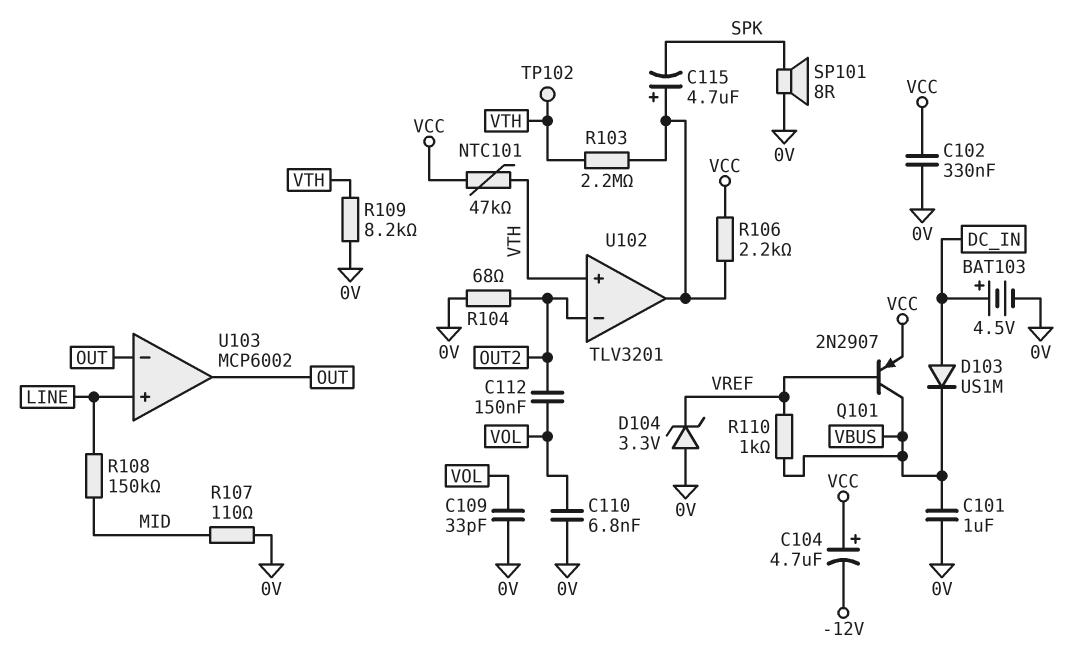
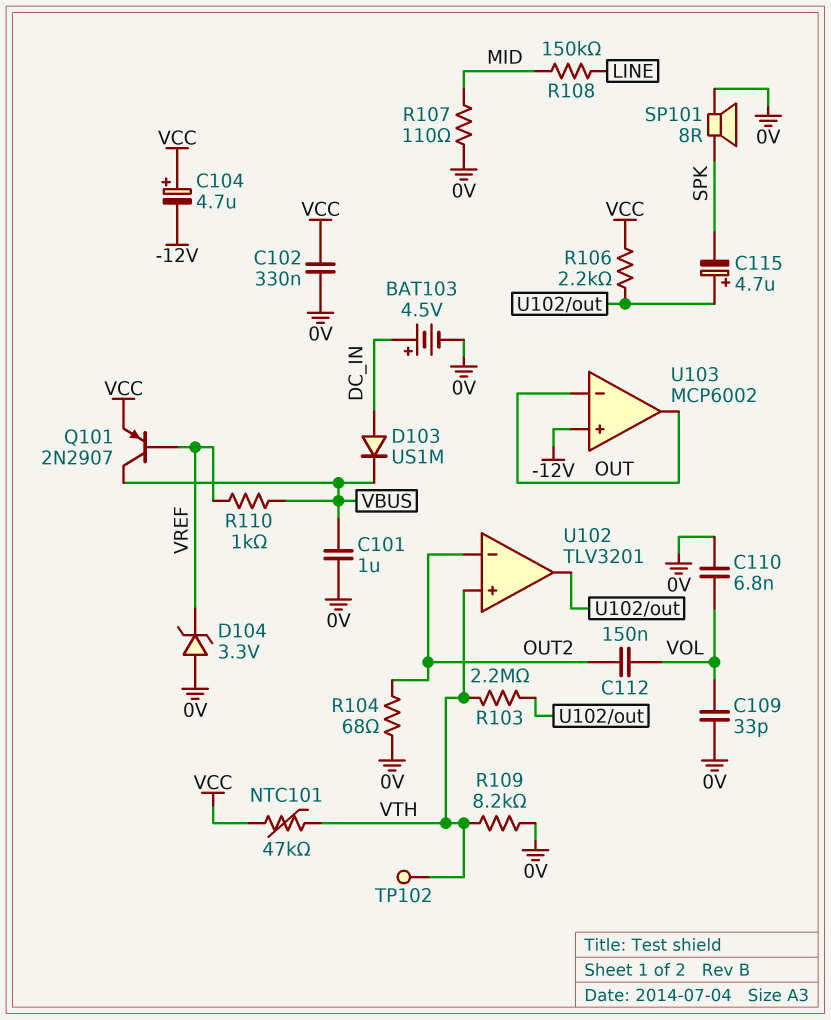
U103 pin in+: LINE -> -12V

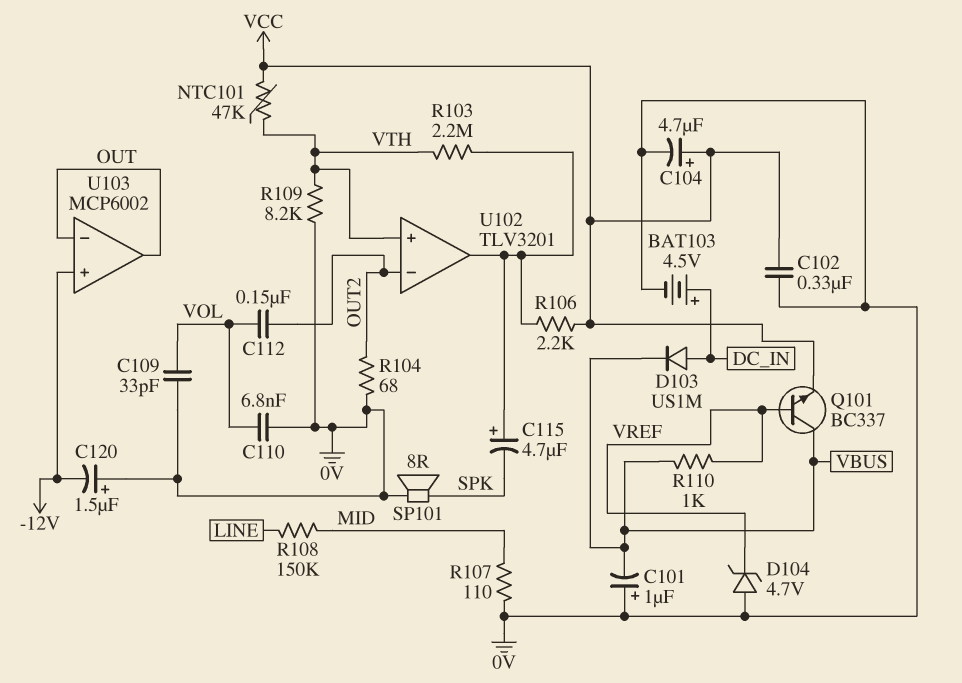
C101: 1uF (0V, VBUS) -> 1uF (plus 0V, minus VBUS)
C104: 4.7uF (plus VCC, minus -12V) -> 4.7uF (plus VCC, minus 0V)
C120: none -> 1.5uF (plus 0V, minus -12V)
D104: zener 3.3V (A 0V, K VREF) -> zener 4.7V (A 0V, K VREF)
Q101: PNP 2N2907 (B VREF, C VBUS, E VCC) -> NPN BC337 (B VREF, C VBUS, E VCC)
TP102: test point (VTH) -> none

